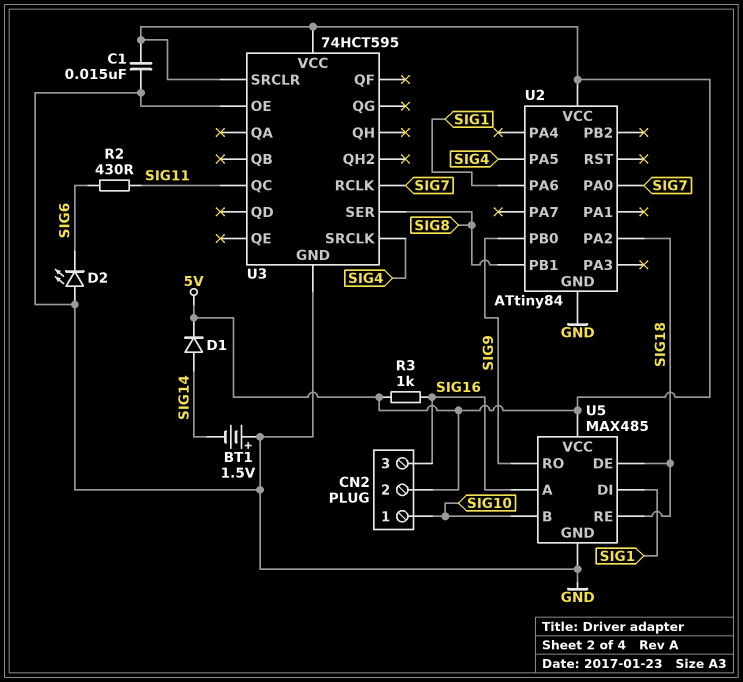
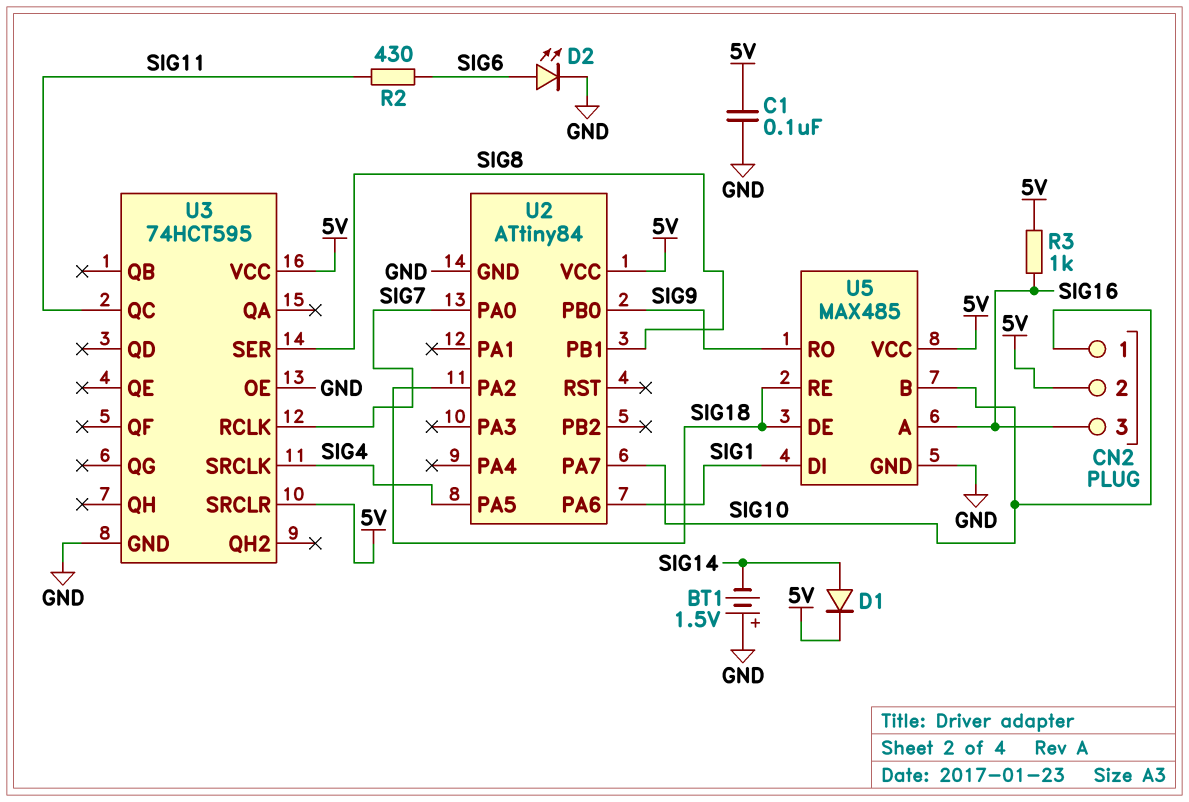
C1: 15nF (5V, GND) -> 100nF (5V, GND)
D2: LED (A GND, K SIG6) -> LED (A SIG6, K GND)
U2 pin PA7: none -> SIG10

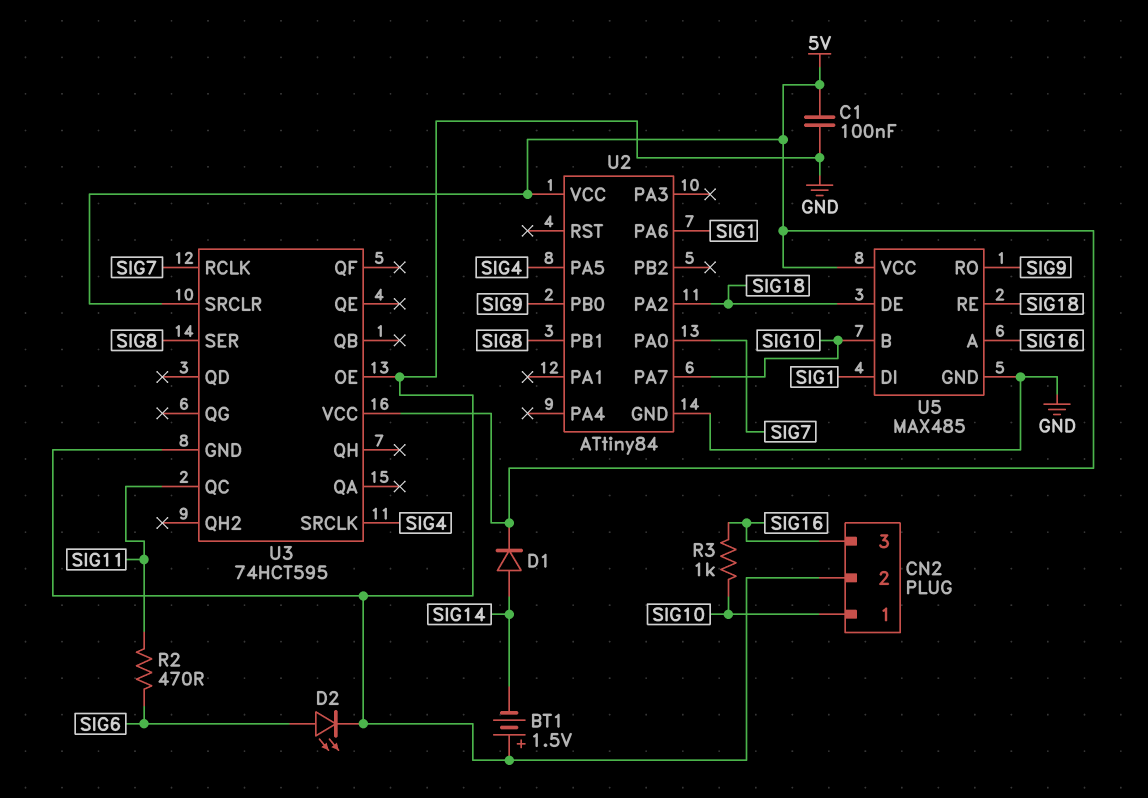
CN2 pin 2: 5V -> GND
R2: 430 (SIG6, SIG11) -> 470 (SIG6, SIG11)
R3: 1k (5V, SIG16) -> 1k (SIG10, SIG16)

